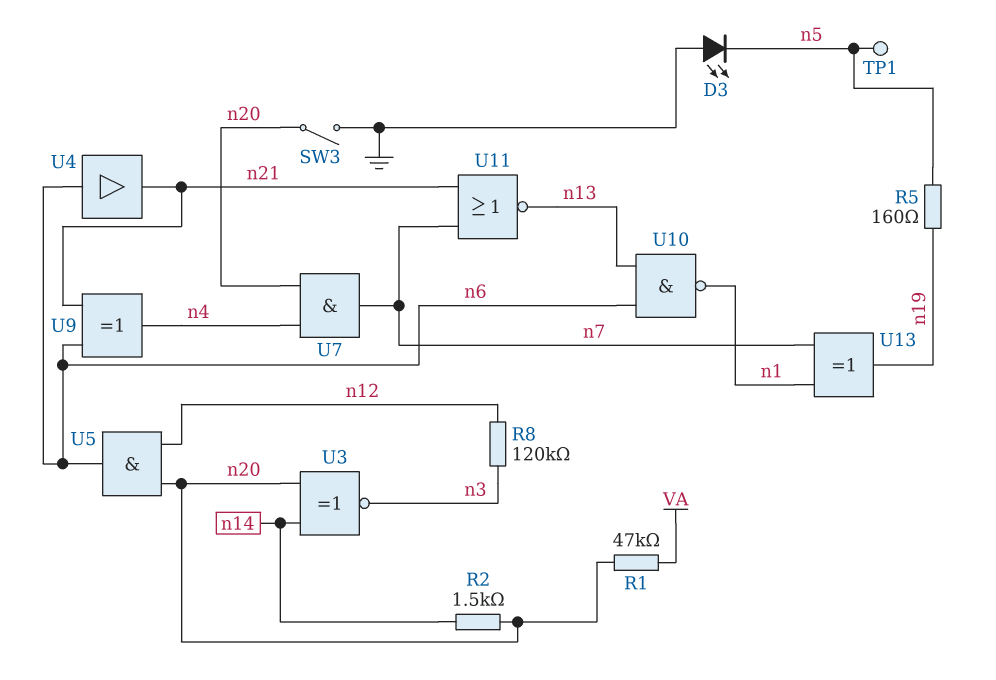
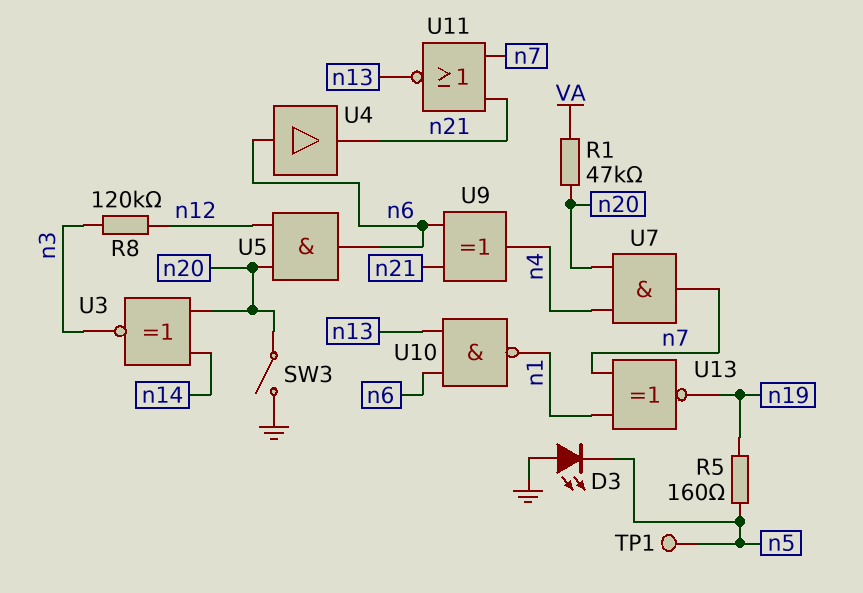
R2: 1.5k (n14, n20) -> none
U13: XOR (in n1, in n7, out n19) -> XNOR (in n1, in n7, out n19)

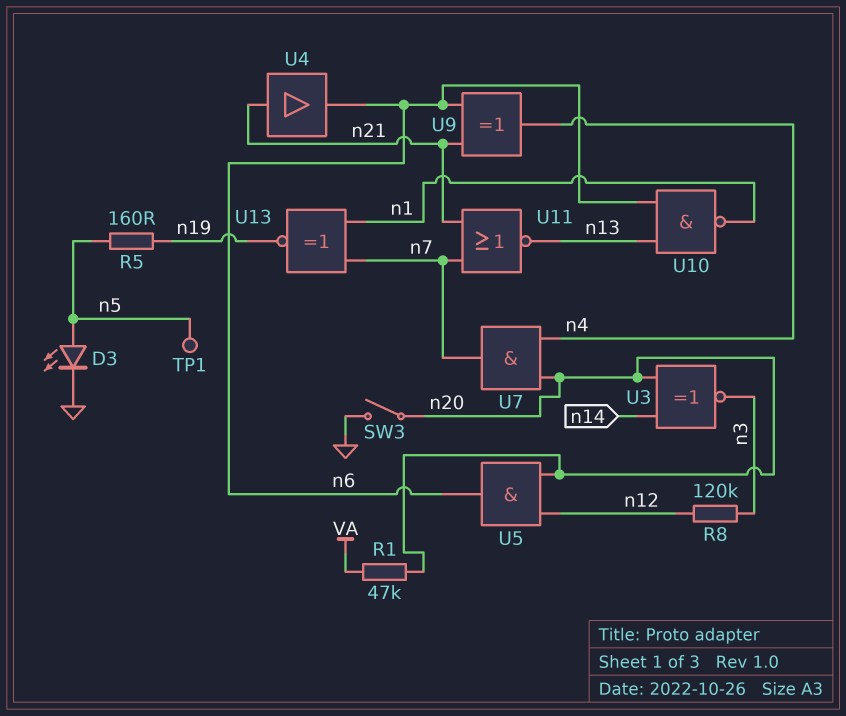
D3: LED (A GND, K n5) -> LED (A n5, K GND)
U4: buffer (in n6, out n21) -> buffer (in n21, out n6)

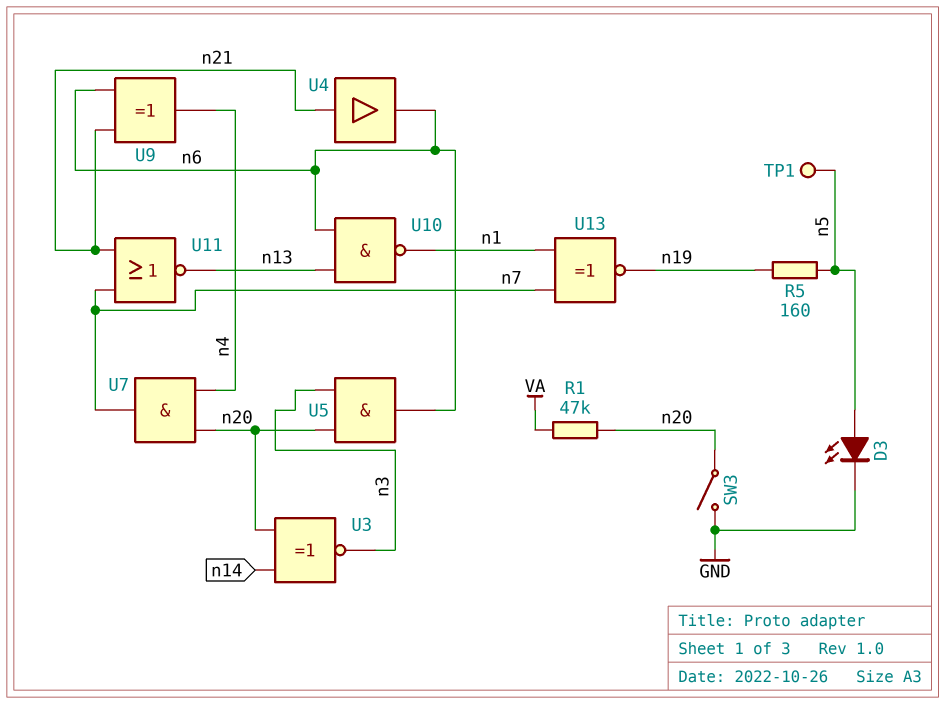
R8: 120k (n3, n12) -> none
U5: AND (in n12, in n20, out n6) -> AND (in n3, in n20, out n6)

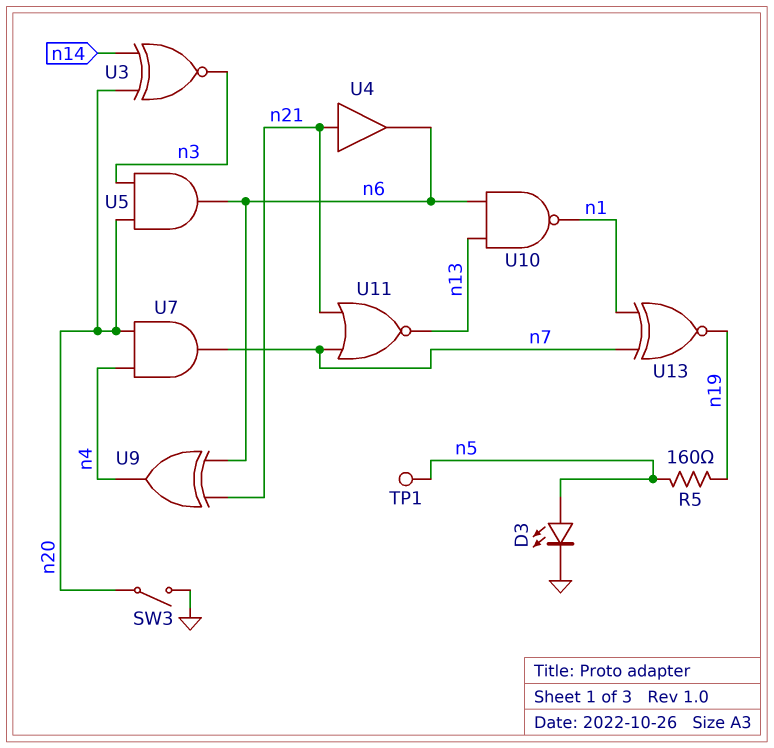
R1: 47k (VA, n20) -> none

